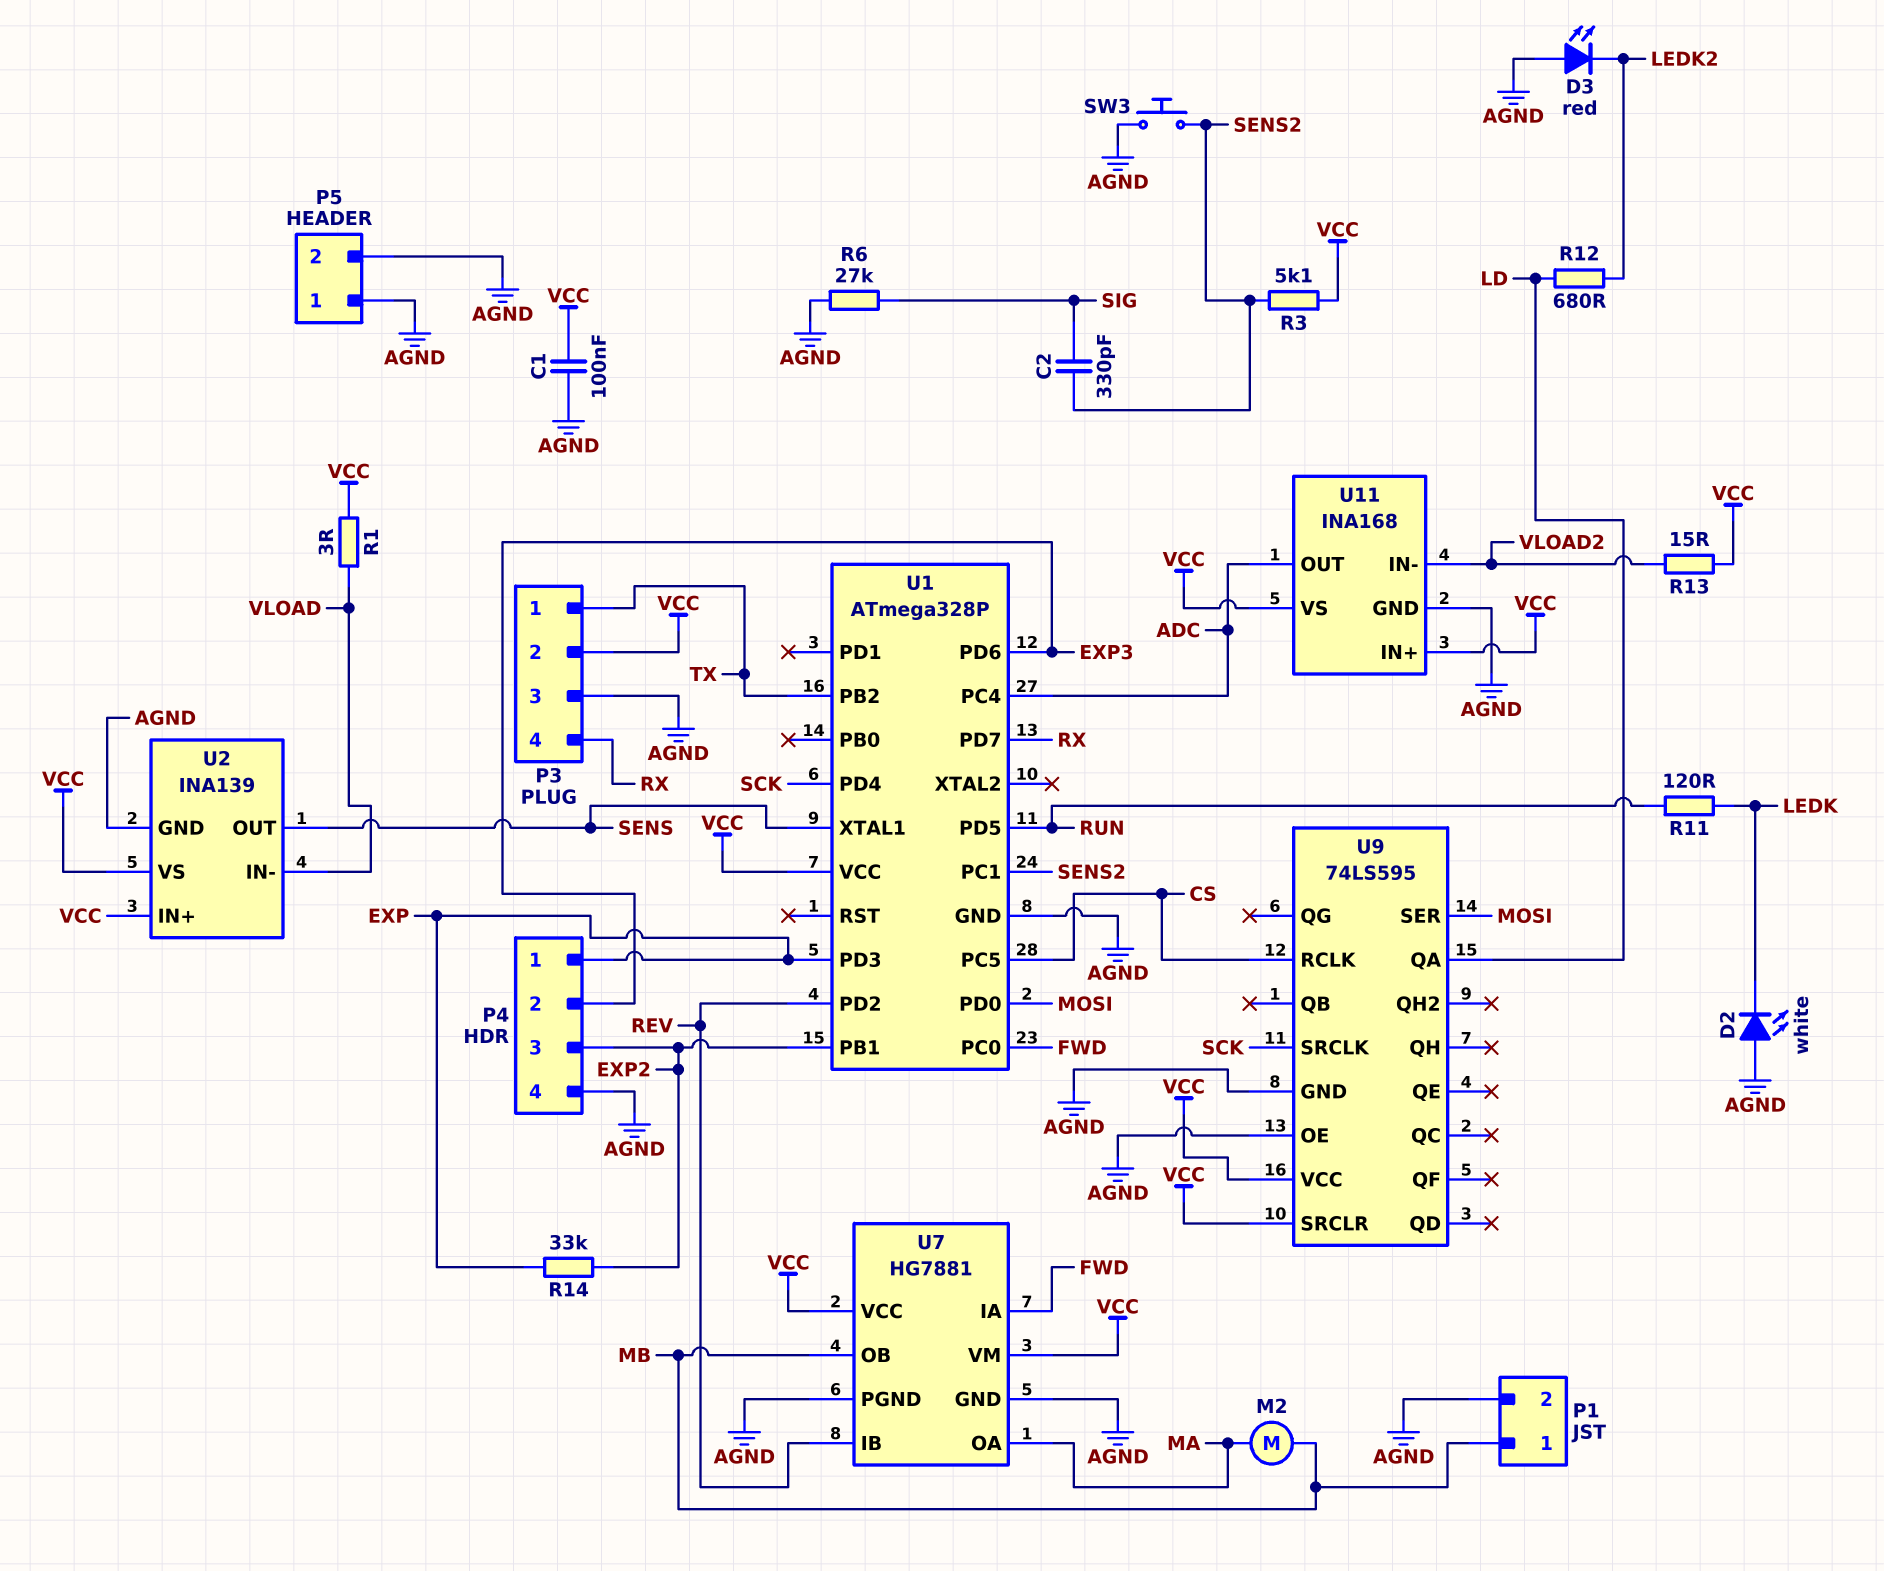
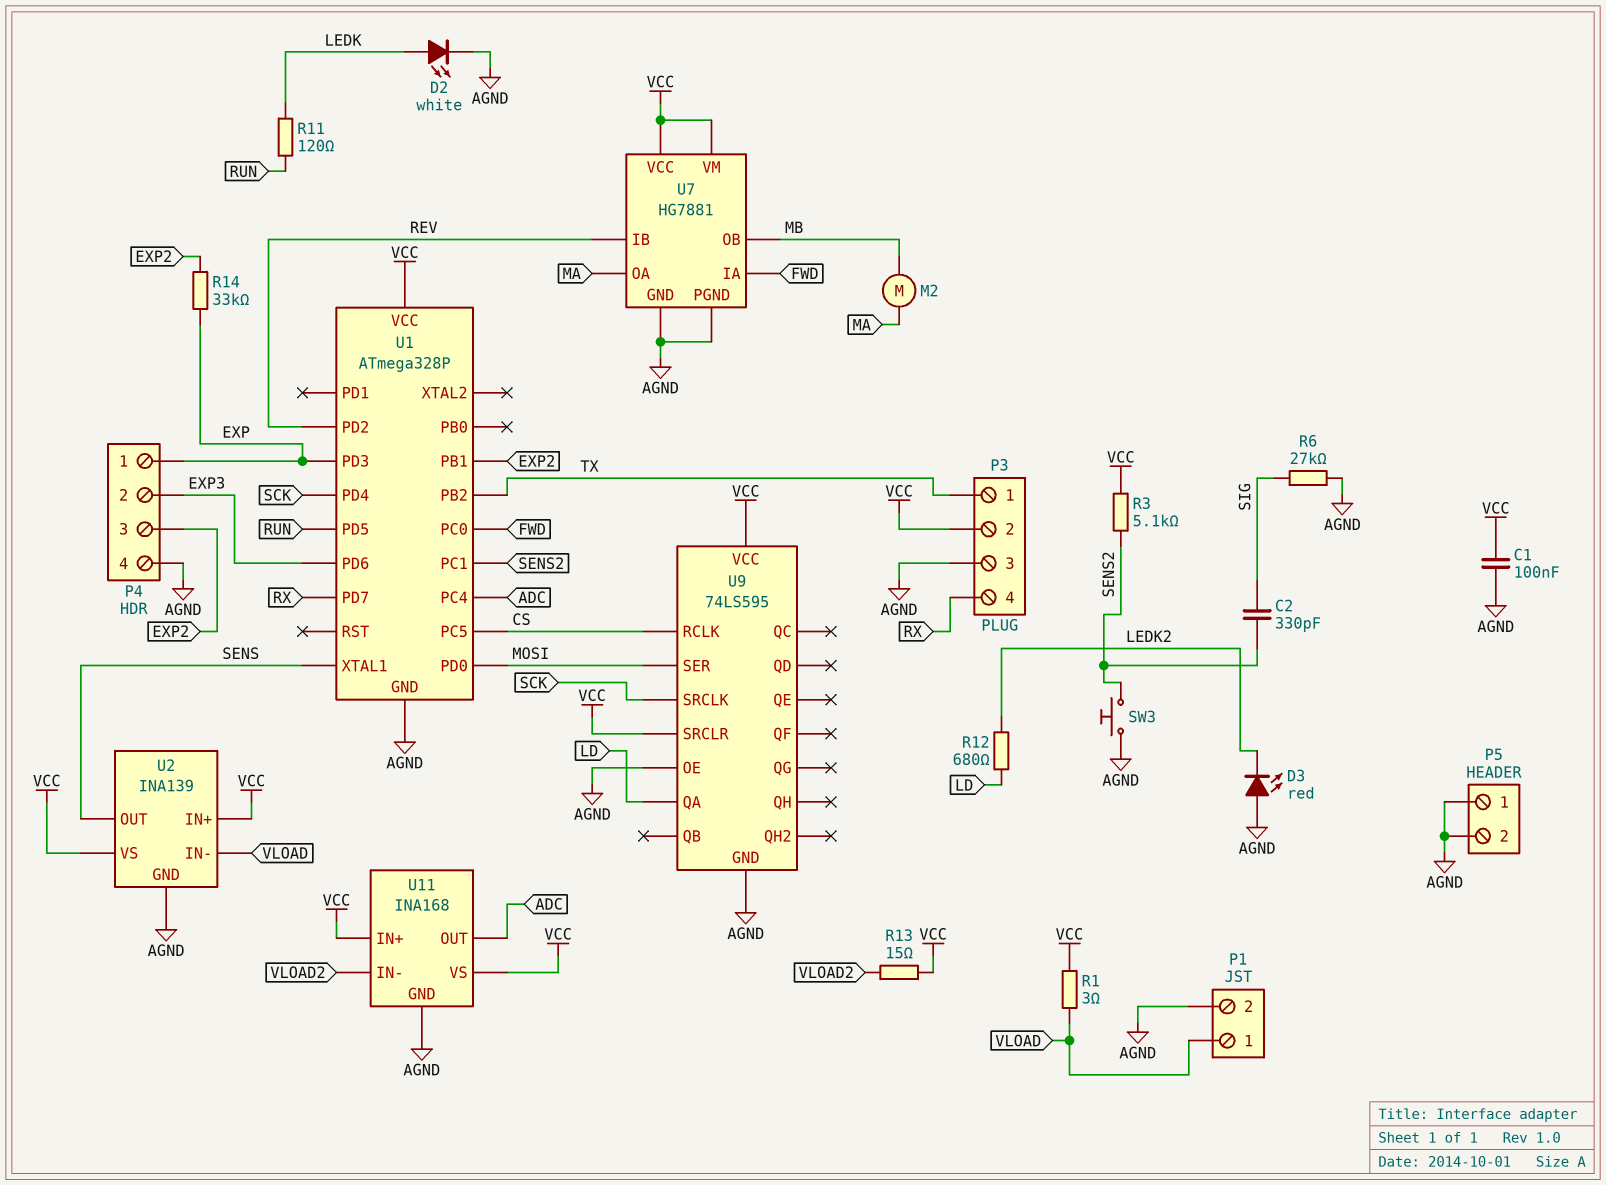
D2: LED white (A AGND, K LEDK) -> LED white (A LEDK, K AGND)
P1 pin 1: MB -> VLOAD

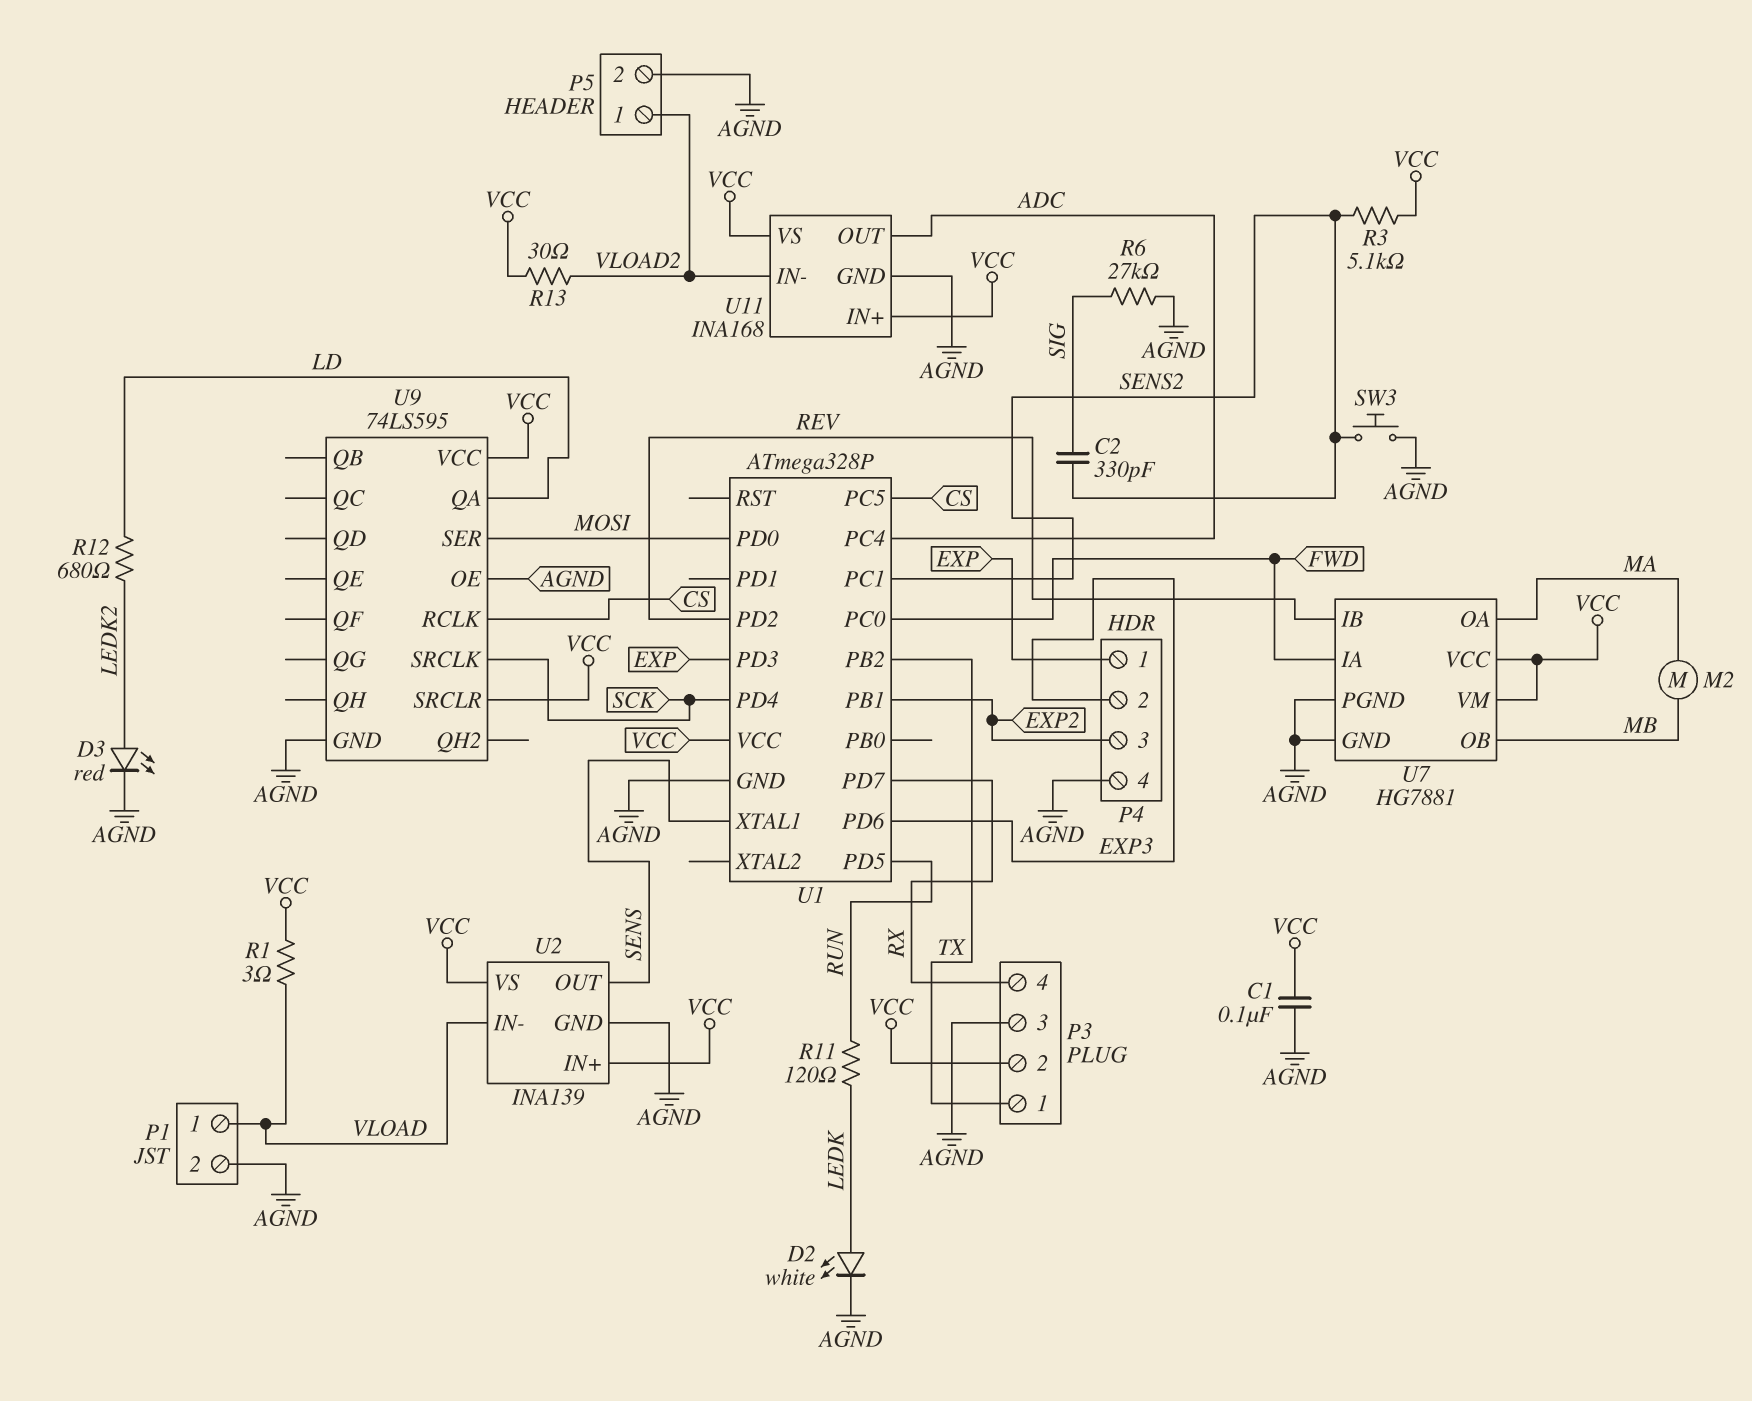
D3: LED red (A AGND, K LEDK2) -> LED red (A LEDK2, K AGND)
P5 pin 1: AGND -> VLOAD2
R13: 15 (VCC, VLOAD2) -> 30 (VCC, VLOAD2)
R14: 33k (EXP, EXP2) -> none

